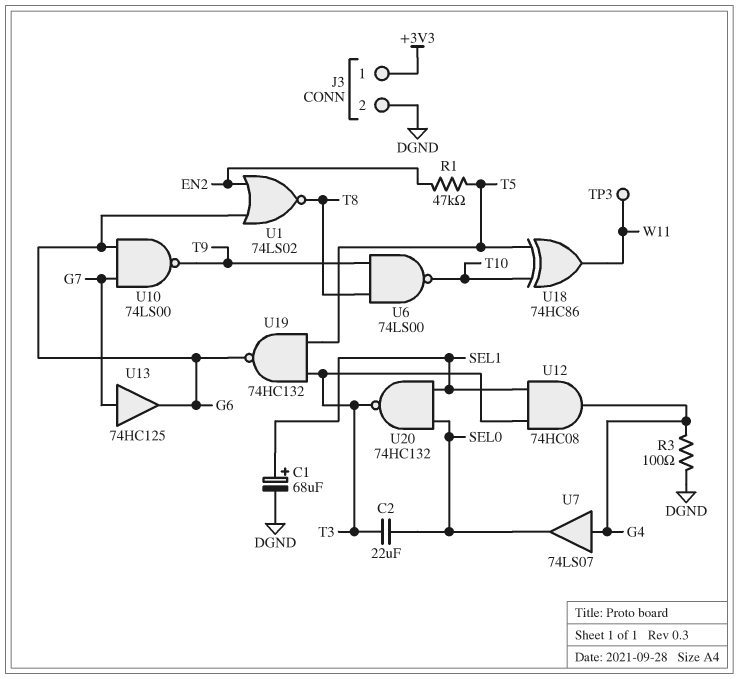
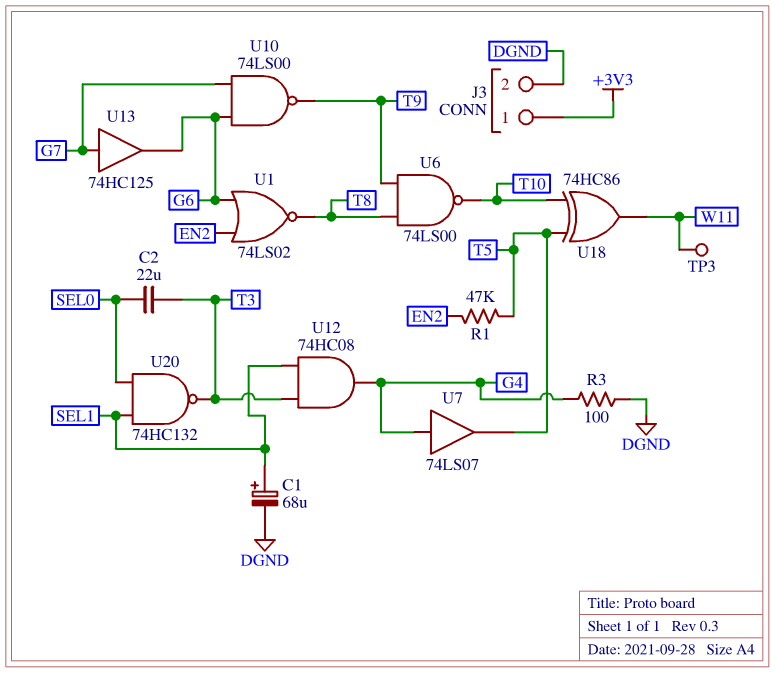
U7: buffer 74LS07 (in G4, out SEL0) -> buffer 74LS07 (in G4, out T5)
U19: NAND 74HC132 (in T3, in T5, out G6) -> none

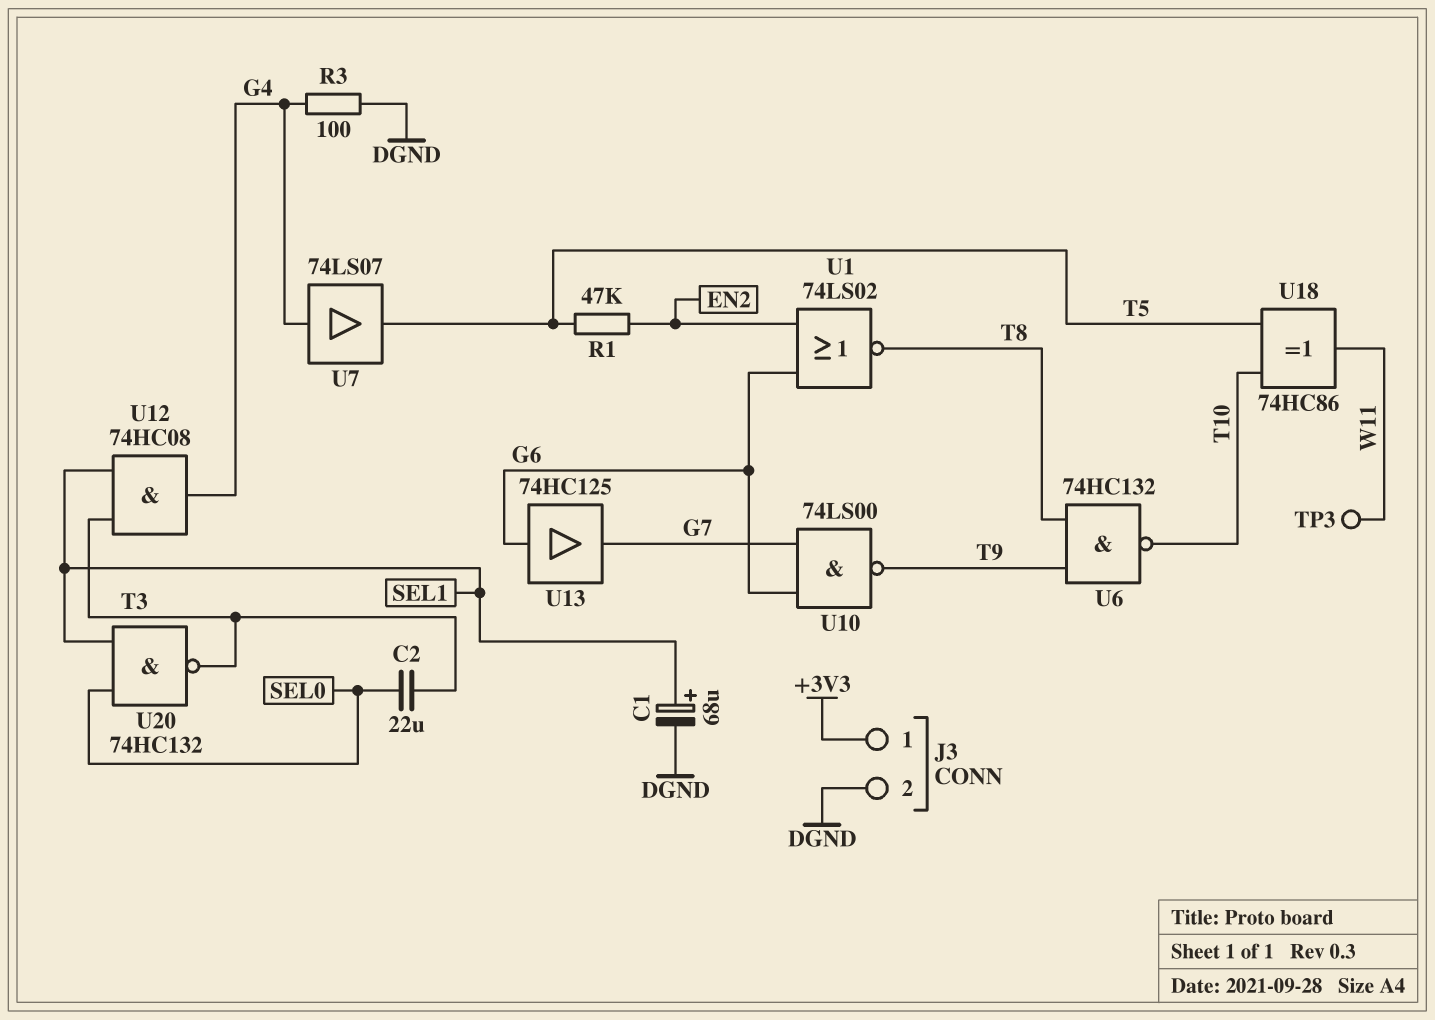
U6: NAND 74LS00 (in T8, in T9, out T10) -> NAND 74HC132 (in T8, in T9, out T10)
U13: buffer 74HC125 (in G7, out G6) -> buffer 74HC125 (in G6, out G7)

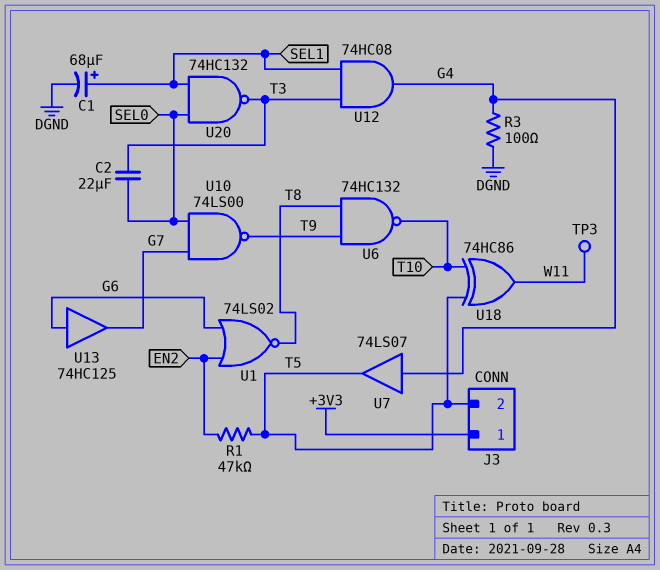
J3 pin 2: DGND -> T5
U10: NAND 74LS00 (in G6, in G7, out T9) -> NAND 74LS00 (in G7, in SEL0, out T9)

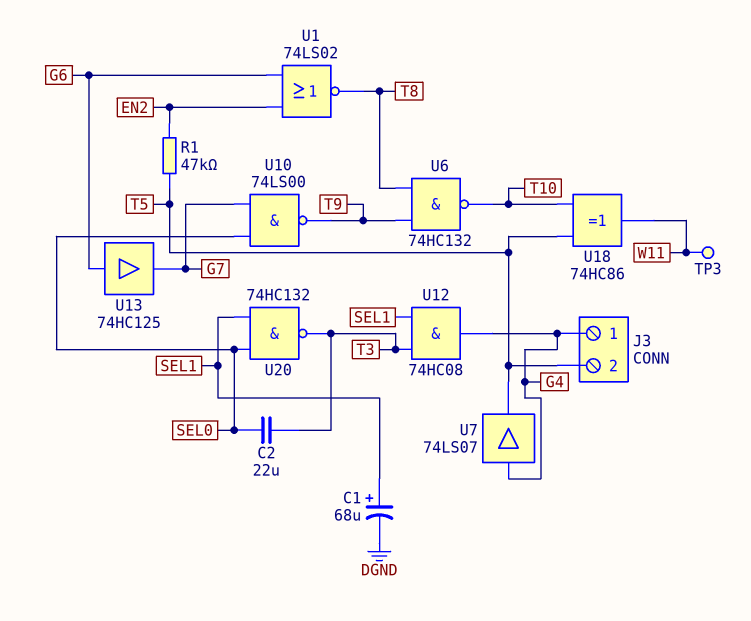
J3 pin 1: +3V3 -> G4
R3: 100 (DGND, G4) -> none

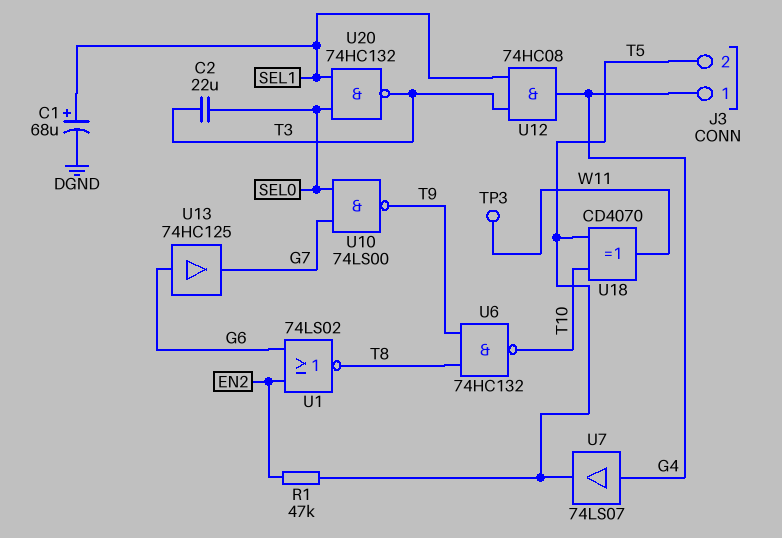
U18: XOR 74HC86 (in T5, in T10, out W11) -> XOR CD4070 (in T5, in T10, out W11)

